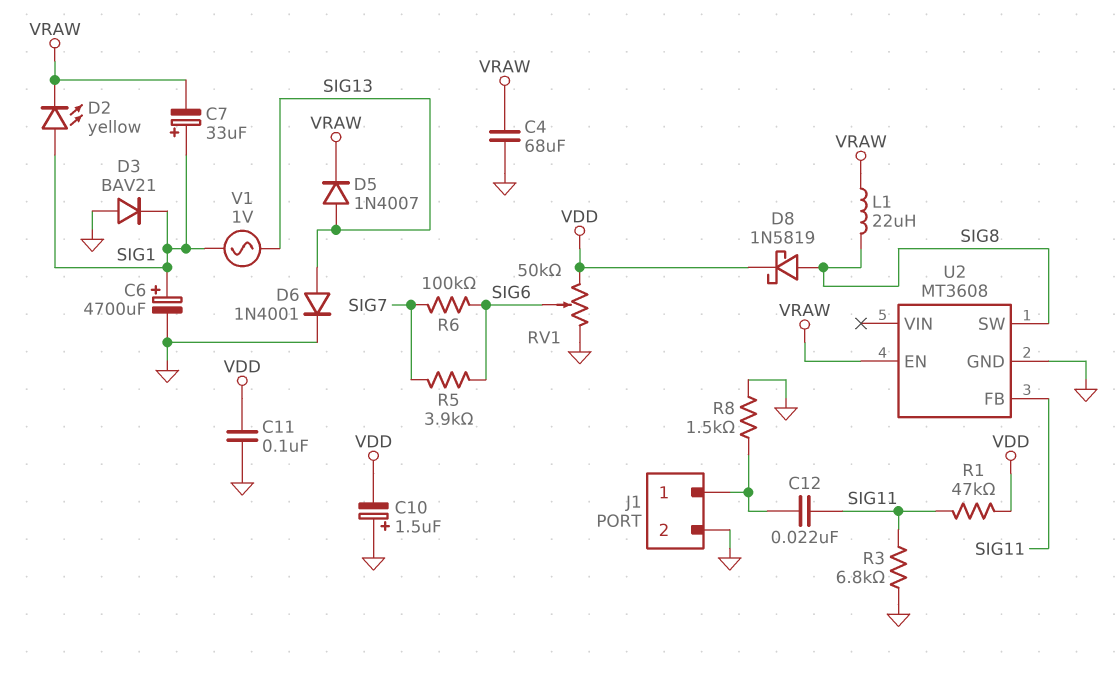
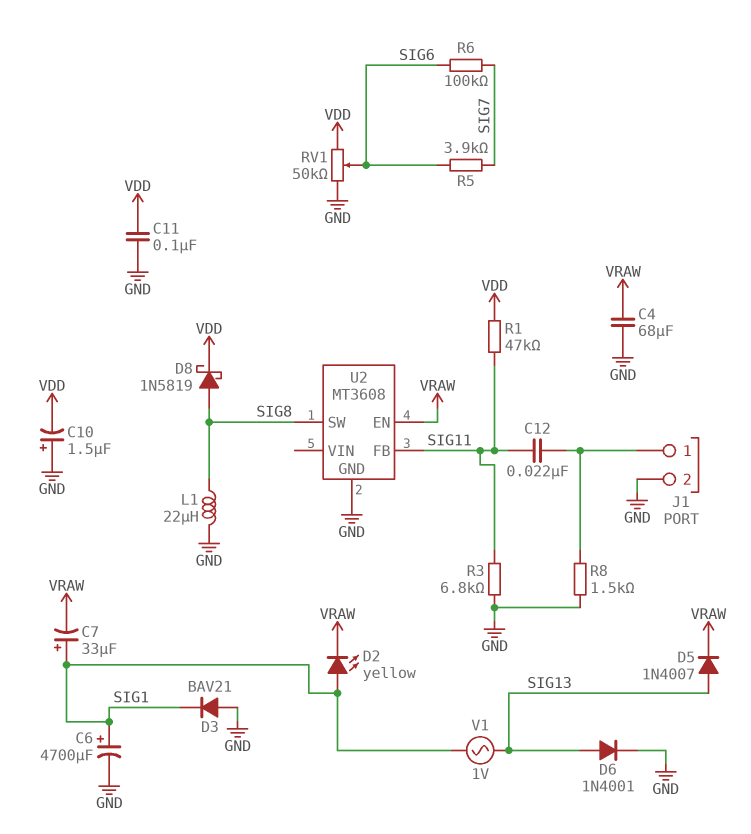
L1: 22uH (SIG8, VRAW) -> 22uH (GND, SIG8)

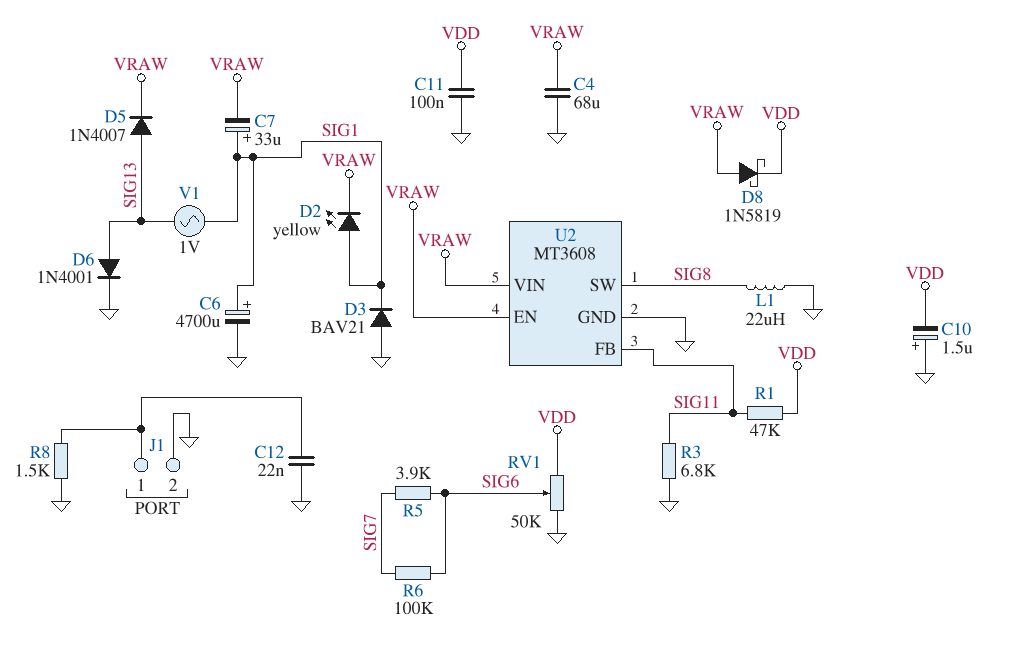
C12: 22nF (J1/1, SIG11) -> 22nF (GND, J1/1)
D8: schottky 1N5819 (A SIG8, K VDD) -> schottky 1N5819 (A VRAW, K VDD)
U2 pin VIN: none -> VRAW

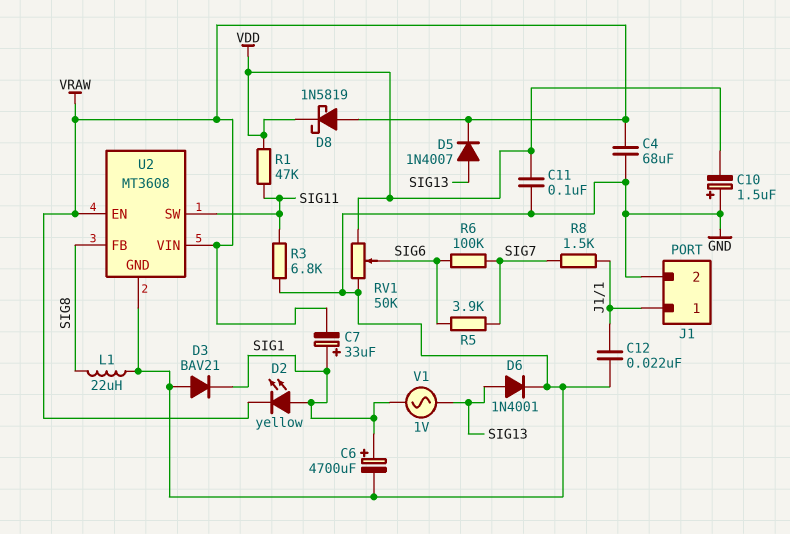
R8: 1.5k (GND, J1/1) -> 1.5k (J1/1, SIG7)
U2 pin FB: SIG11 -> SIG8
U2 pin SW: SIG8 -> SIG11

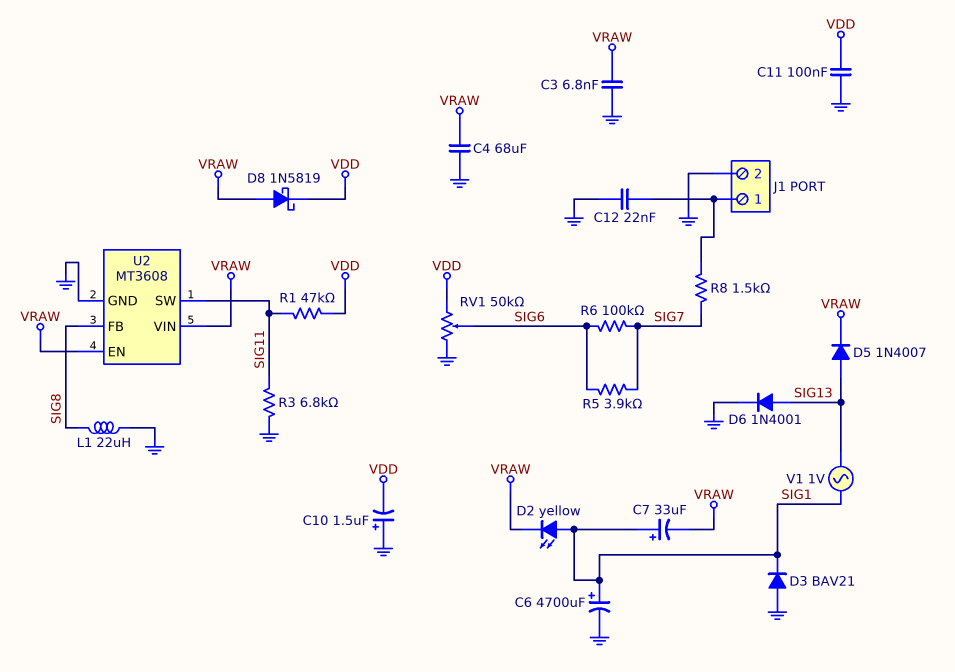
C3: none -> 6.8nF (GND, VRAW)

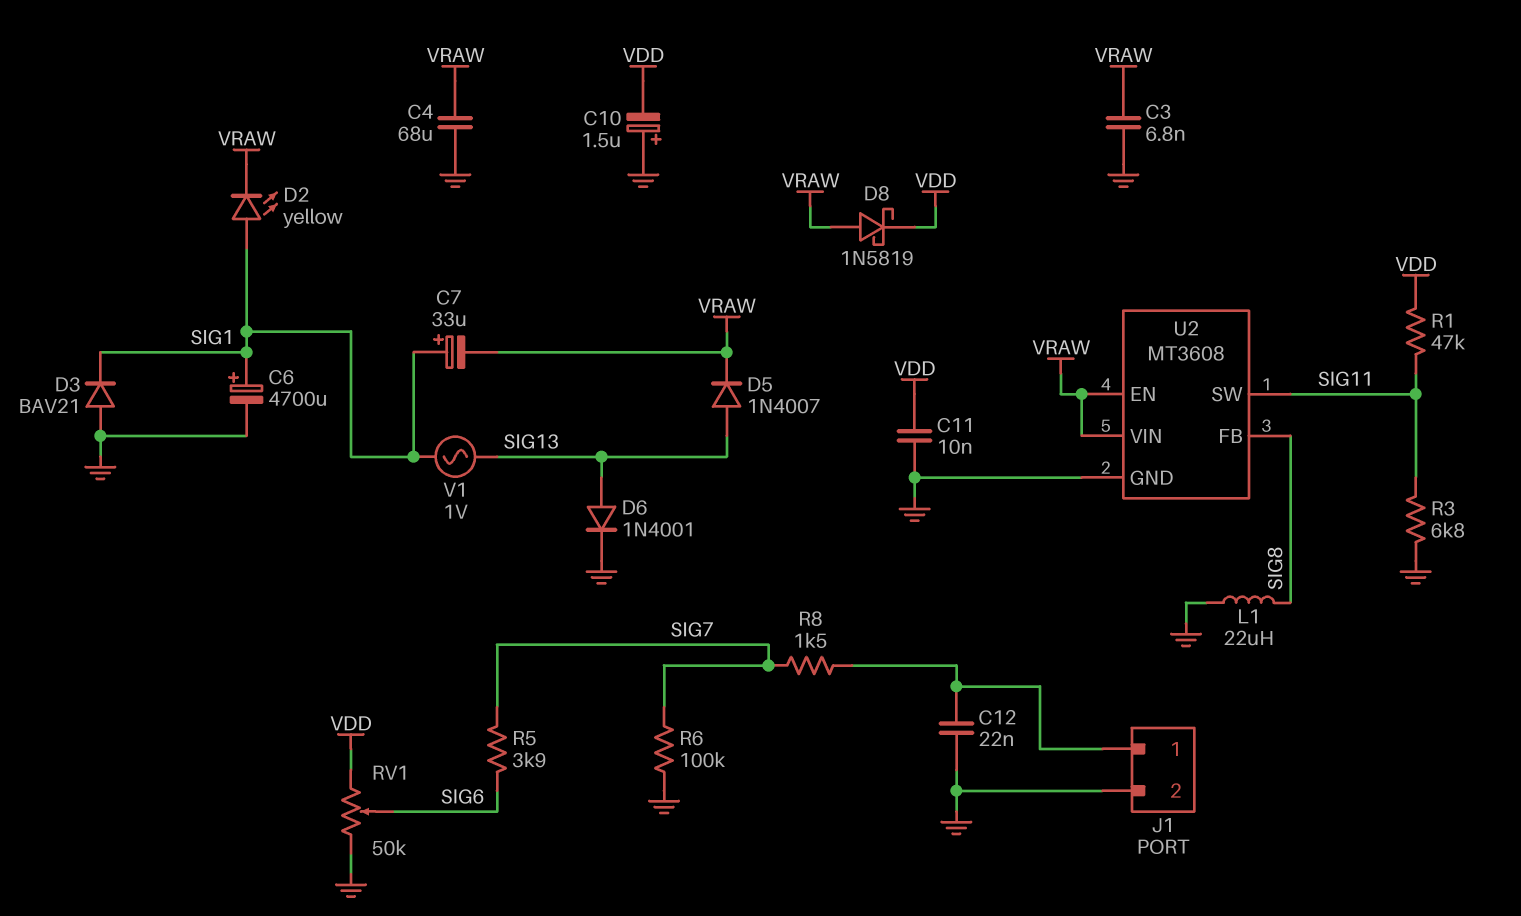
C11: 100nF (GND, VDD) -> 10nF (GND, VDD)
R6: 100k (SIG6, SIG7) -> 100k (GND, SIG7)

